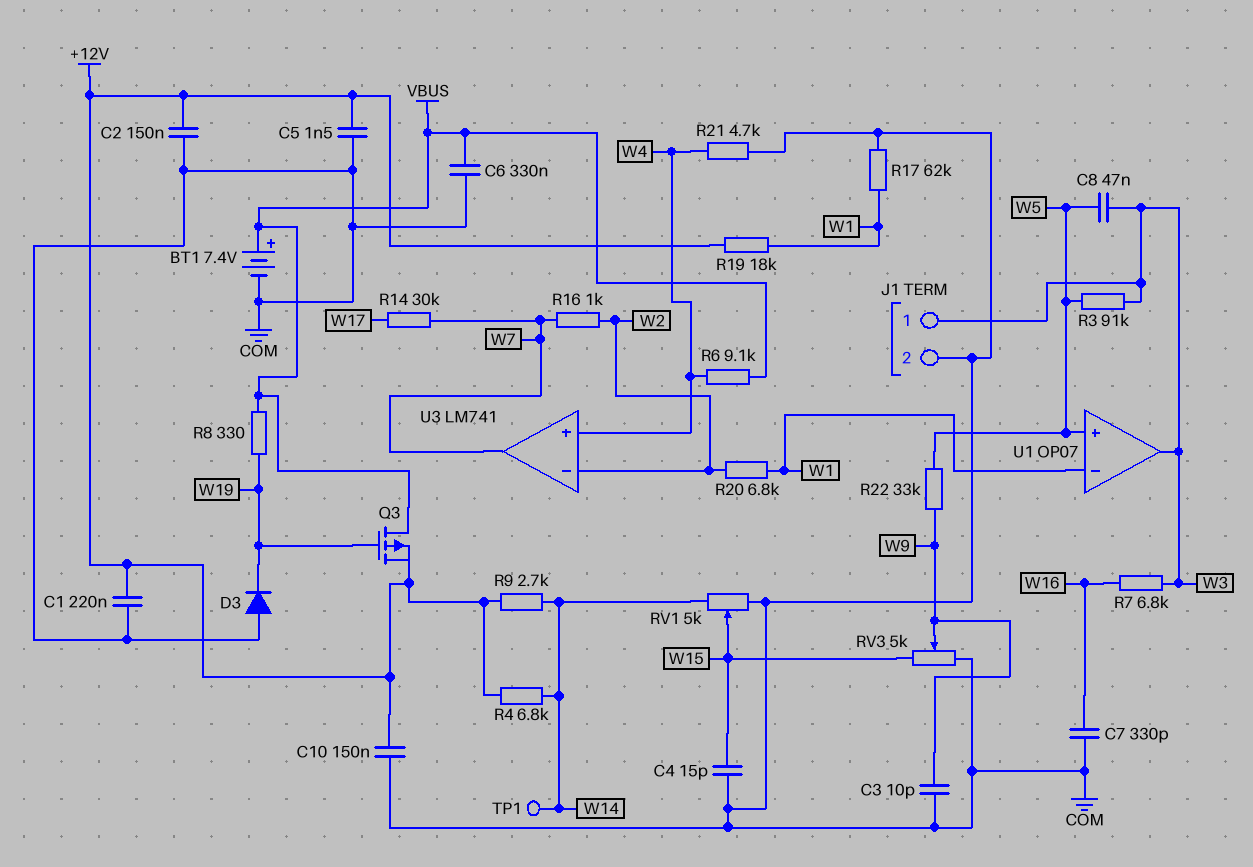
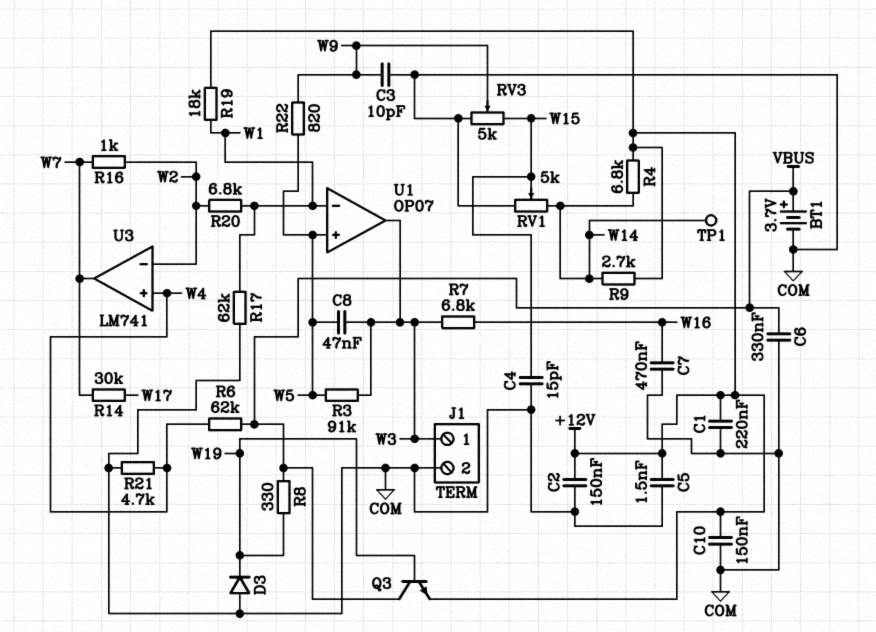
BT1: 7.4V (plus VBUS, minus COM) -> 3.7V (plus VBUS, minus COM)
C7: 330pF (COM, W16) -> 470nF (COM, W16)
Q3: PMOS (G W19, D VBUS, S +12V) -> NPN (B W19, C VBUS, E +12V)
R6: 9.1k (VBUS, W4) -> 62k (VBUS, W4)
R22: 33k (W5, W9) -> 820 (W5, W9)

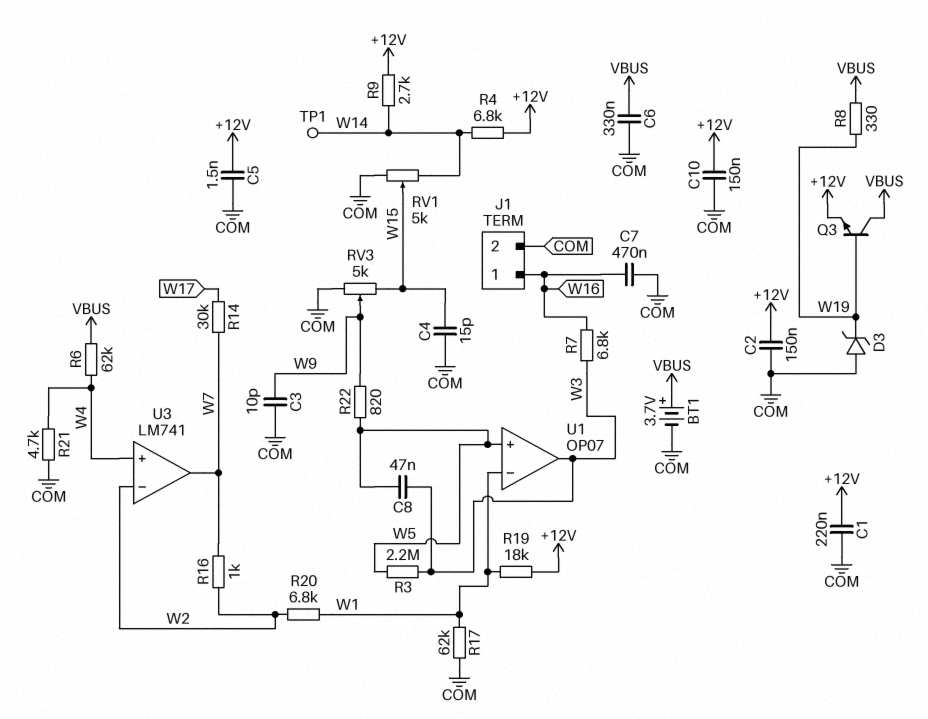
D3: diode (A COM, K W19) -> zener (A COM, K W19)
J1 pin 1: W3 -> W16
R3: 91k (W3, W5) -> 2.2M (W3, W5)

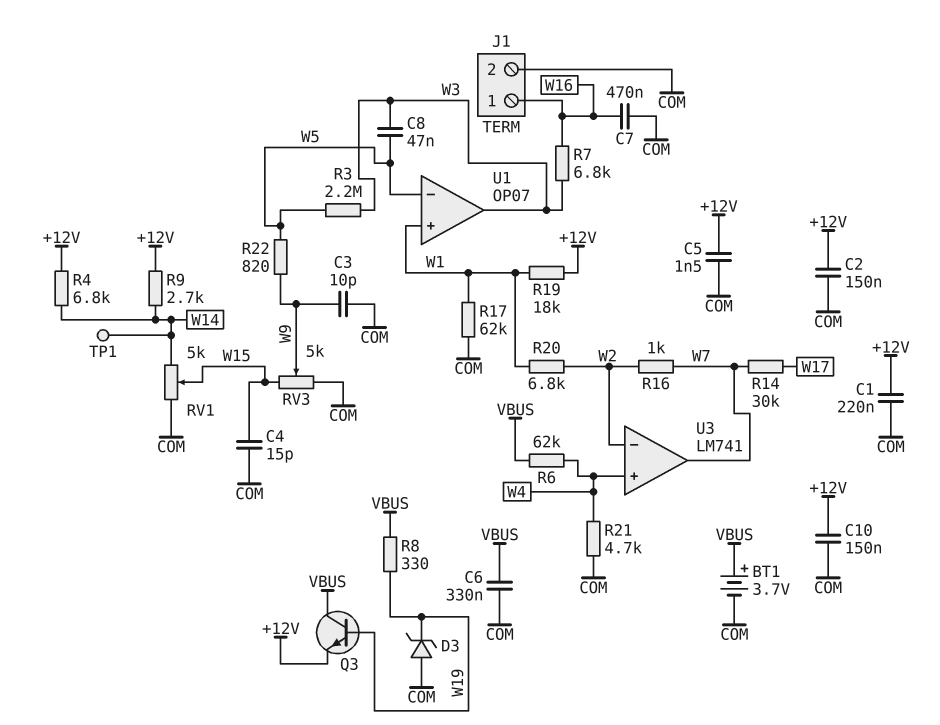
U1 pin in+: W5 -> W1
U1 pin in-: W1 -> W5

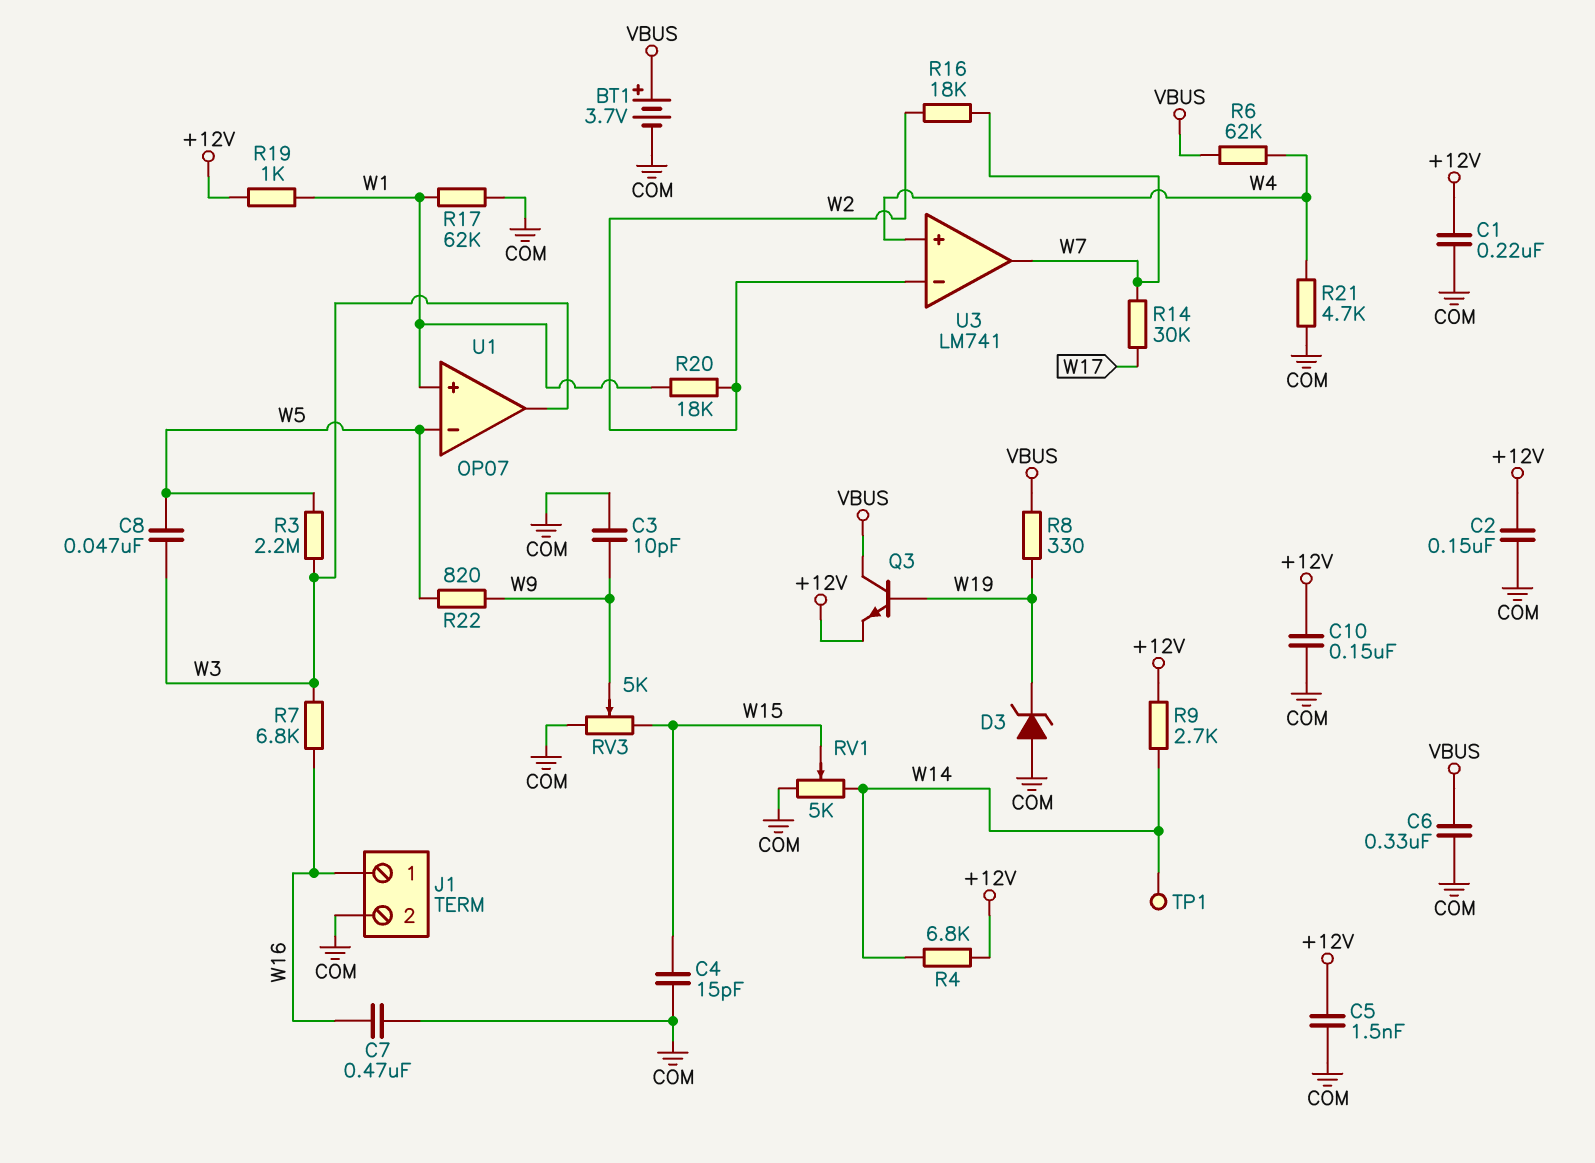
R16: 1k (W2, W7) -> 18k (W2, W7)
R19: 18k (+12V, W1) -> 1k (+12V, W1)
R20: 6.8k (W1, W2) -> 18k (W1, W2)

